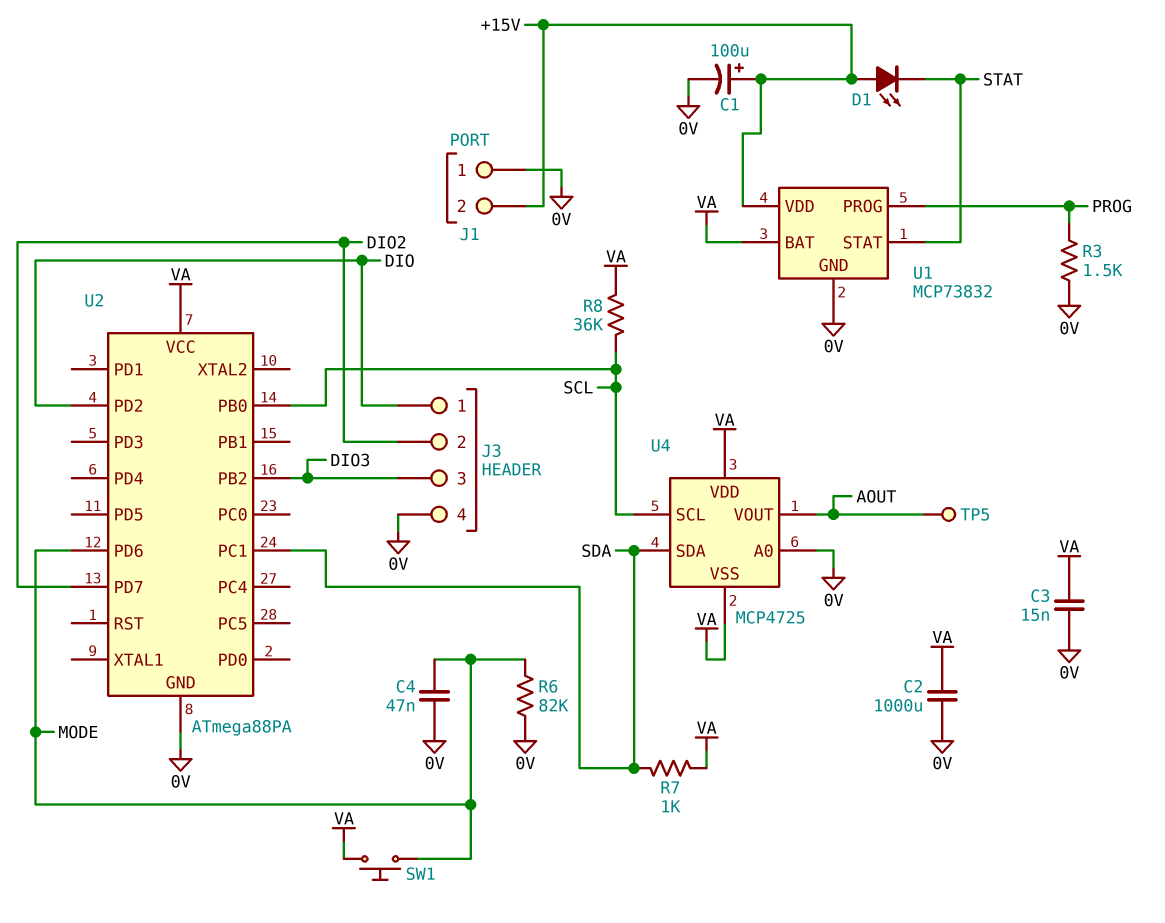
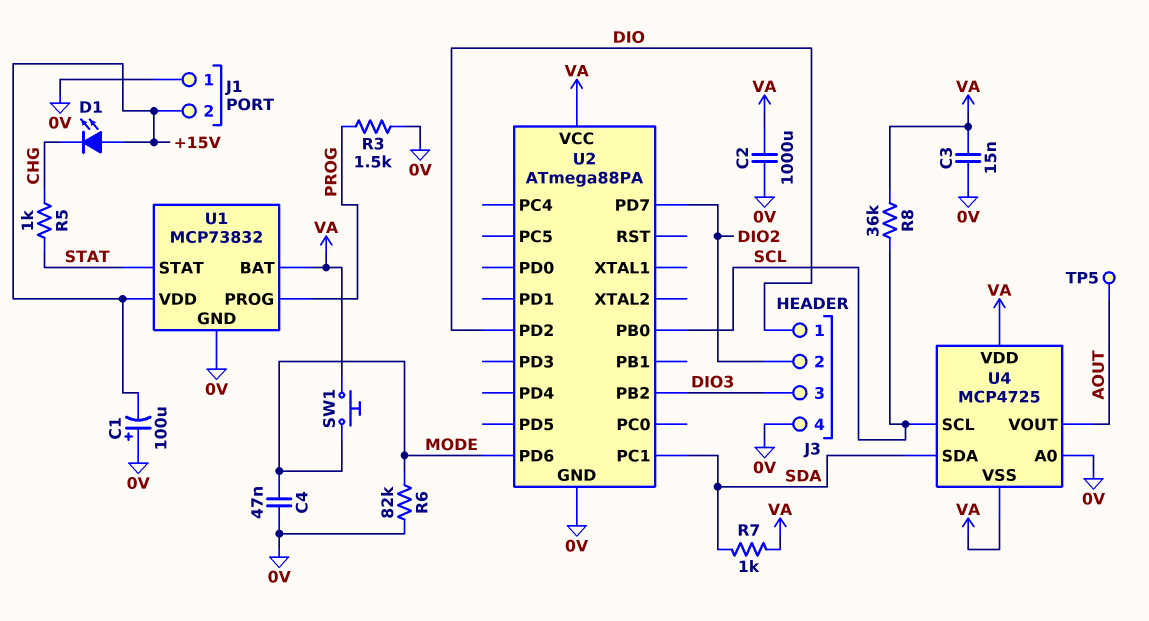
C1: 100uF (plus +15V, minus 0V) -> 100uF (plus 0V, minus +15V)
D1: LED (A +15V, K STAT) -> LED (A +15V, K CHG)
R5: none -> 1k (CHG, STAT)

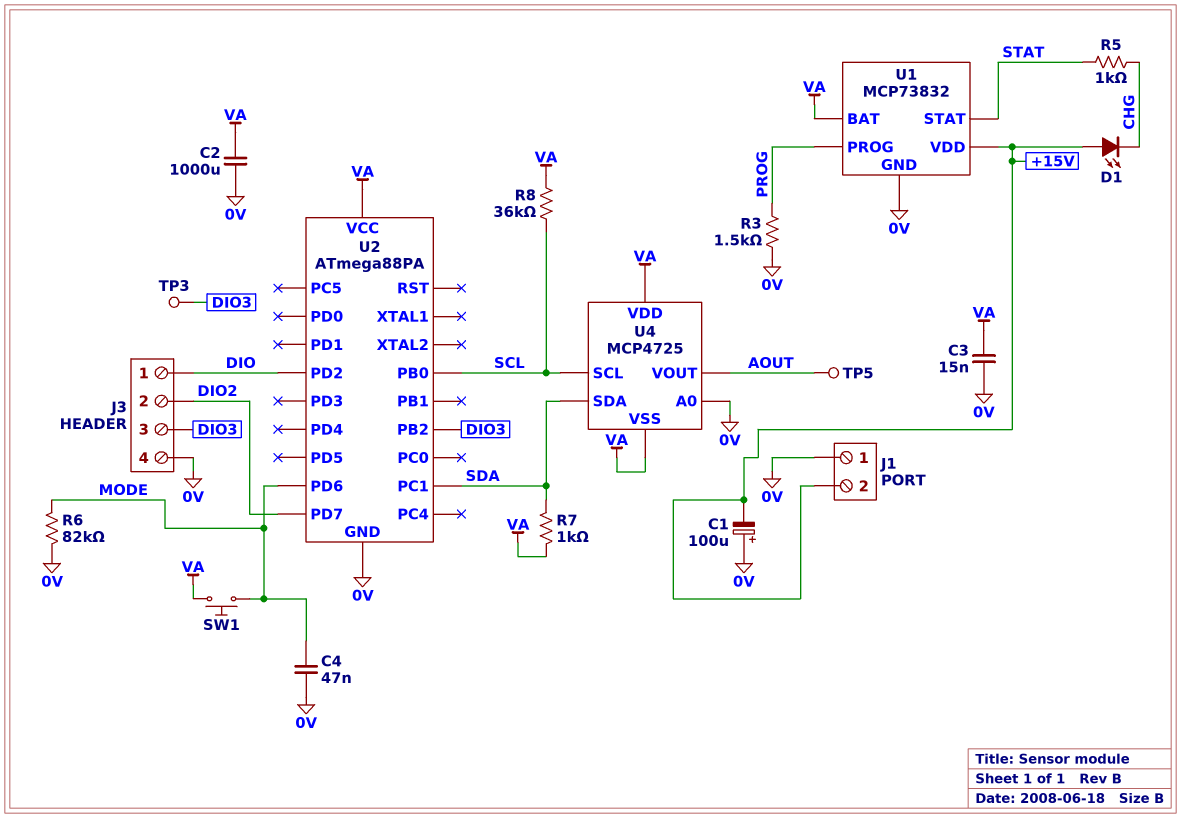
TP3: none -> test point (DIO3)

